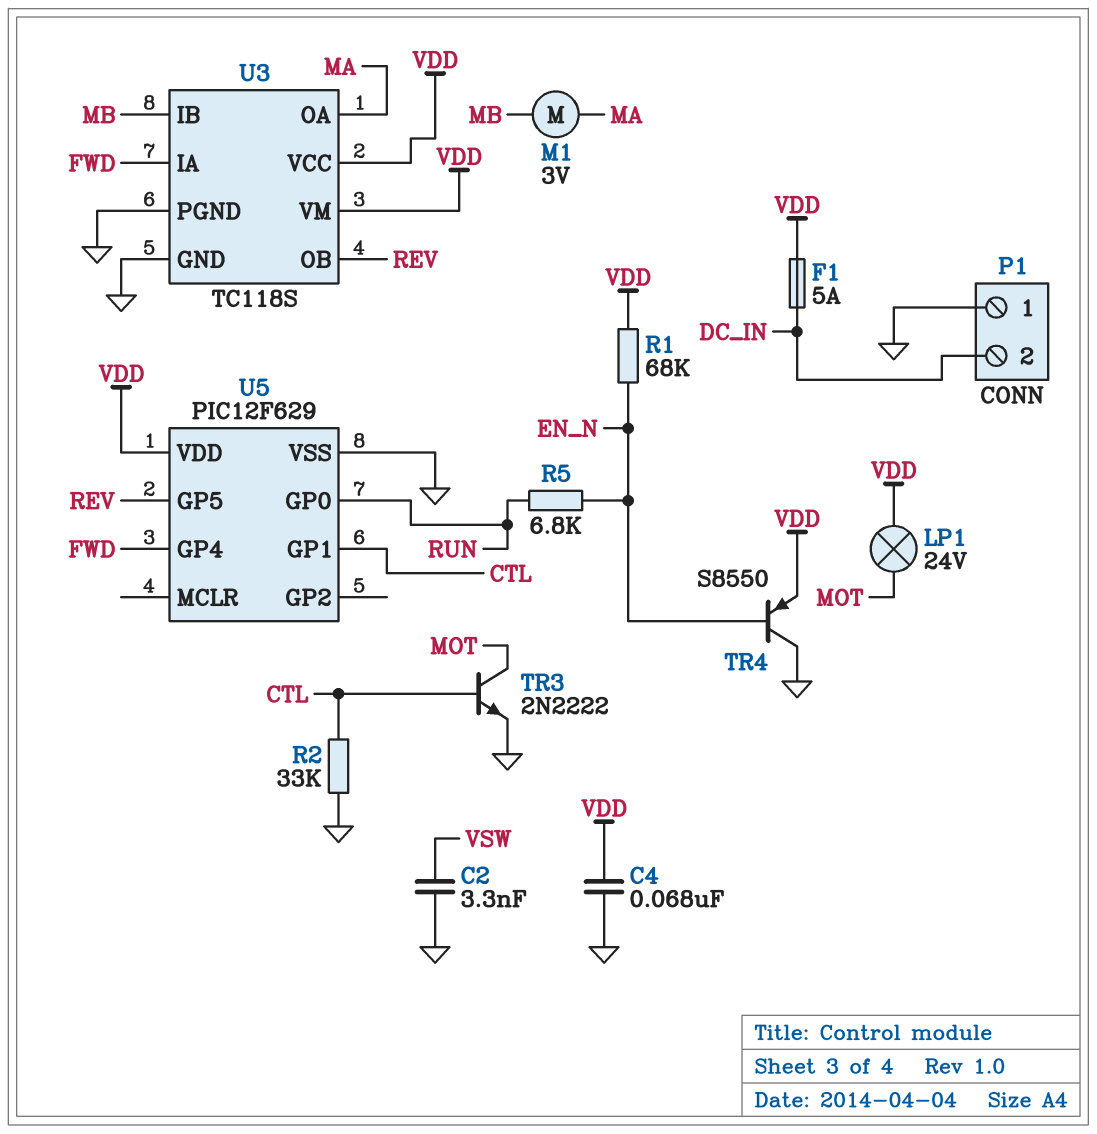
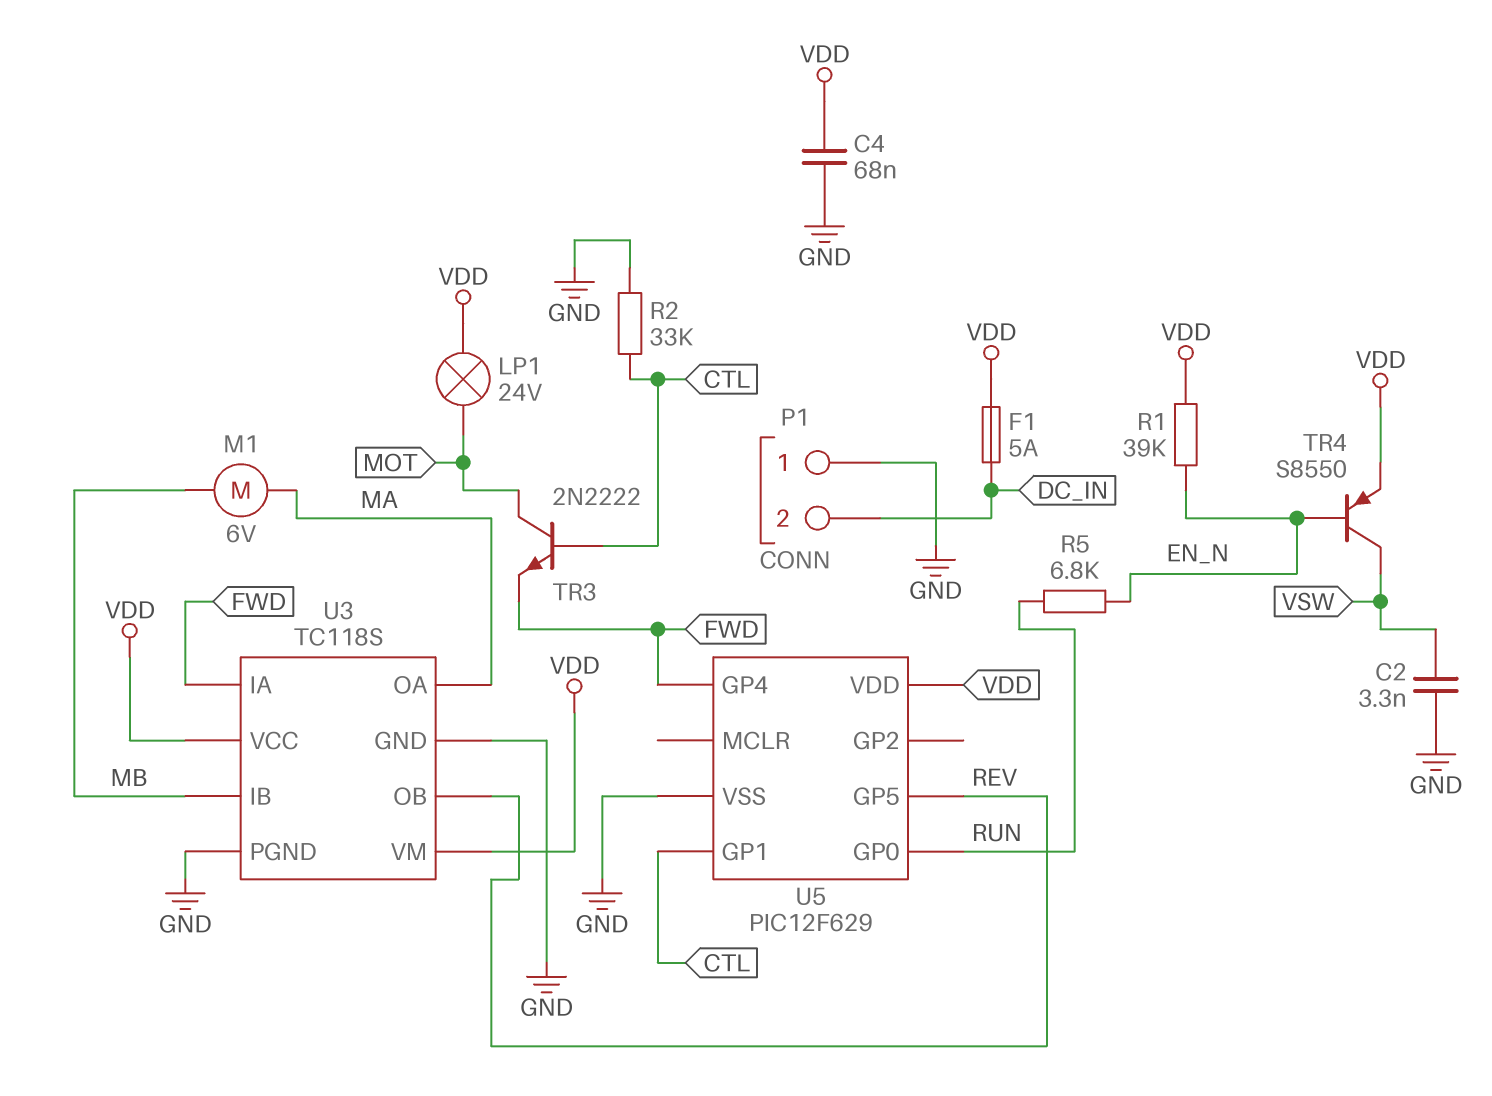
M1: motor 3V (MA, MB) -> motor 6V (MA, MB)
R1: 68k (EN_N, VDD) -> 39k (EN_N, VDD)
TR3: NPN 2N2222 (B CTL, C MOT, E GND) -> NPN 2N2222 (B CTL, C MOT, E FWD)
TR4: PNP S8550 (B EN_N, C GND, E VDD) -> PNP S8550 (B EN_N, C VSW, E VDD)

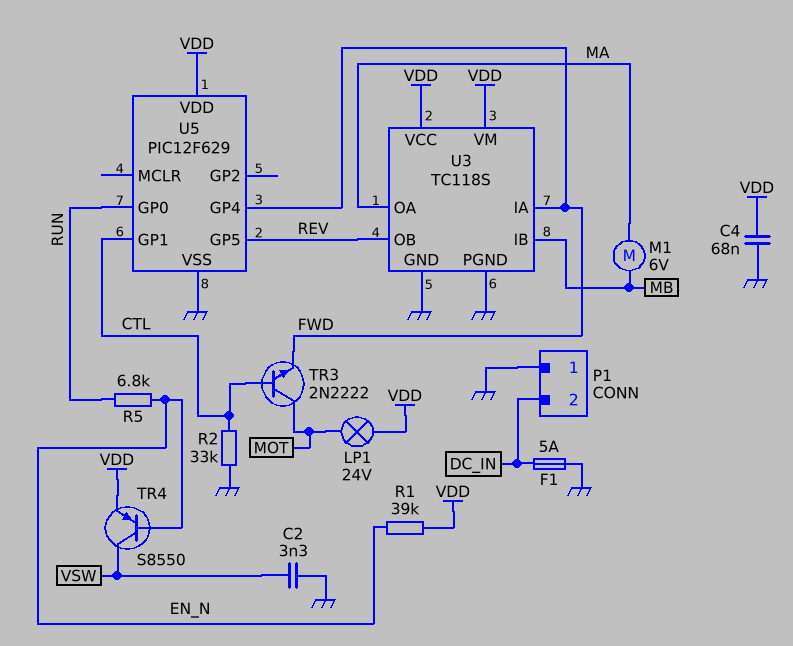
F1: 5A (DC_IN, VDD) -> 5A (DC_IN, GND)

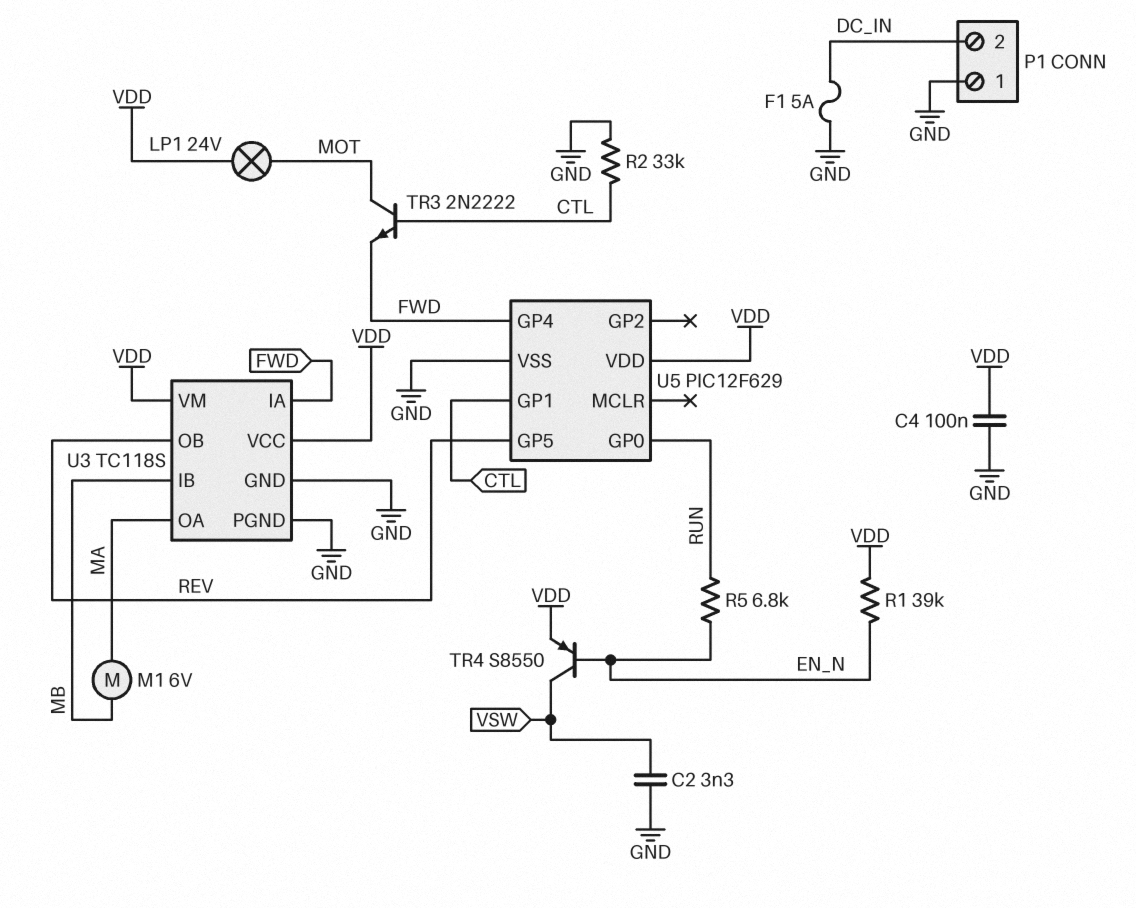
C4: 68nF (GND, VDD) -> 100nF (GND, VDD)

